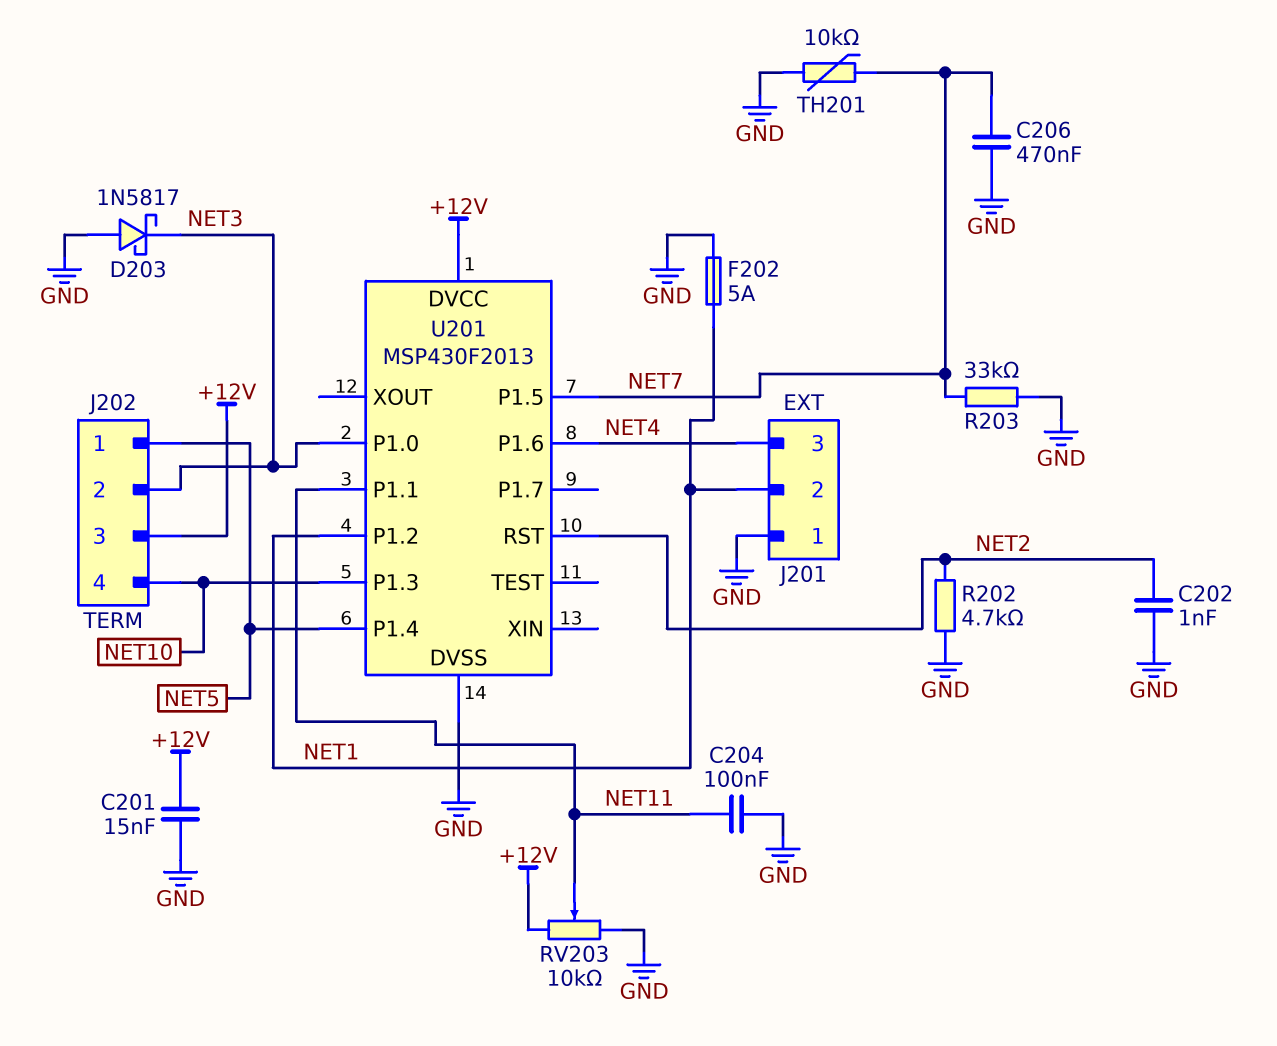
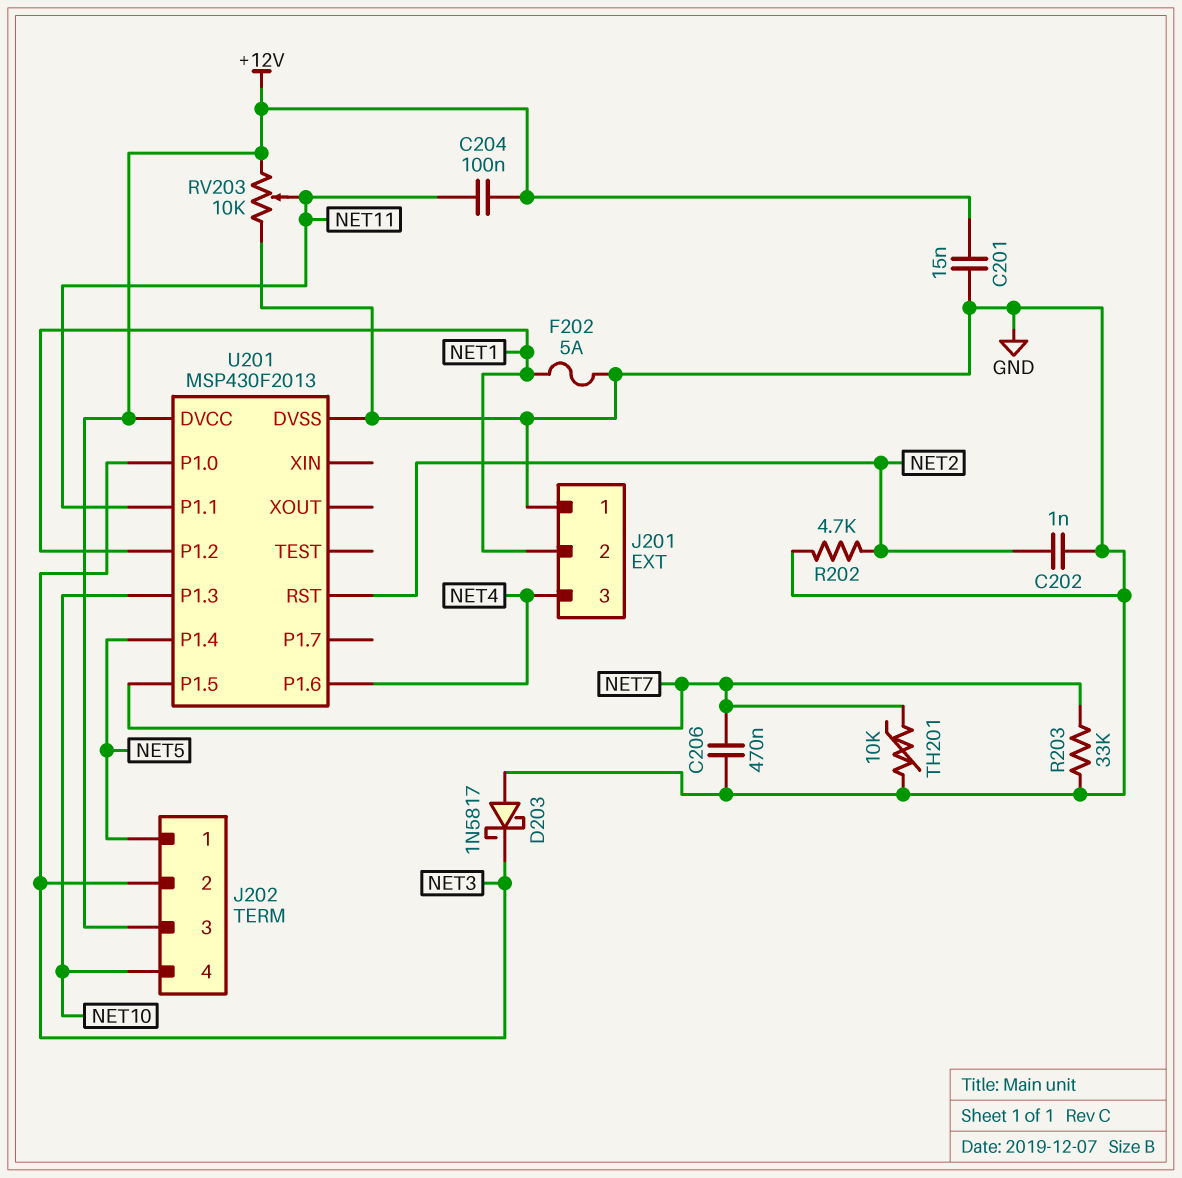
C204: 100nF (GND, NET11) -> 100nF (+12V, NET11)

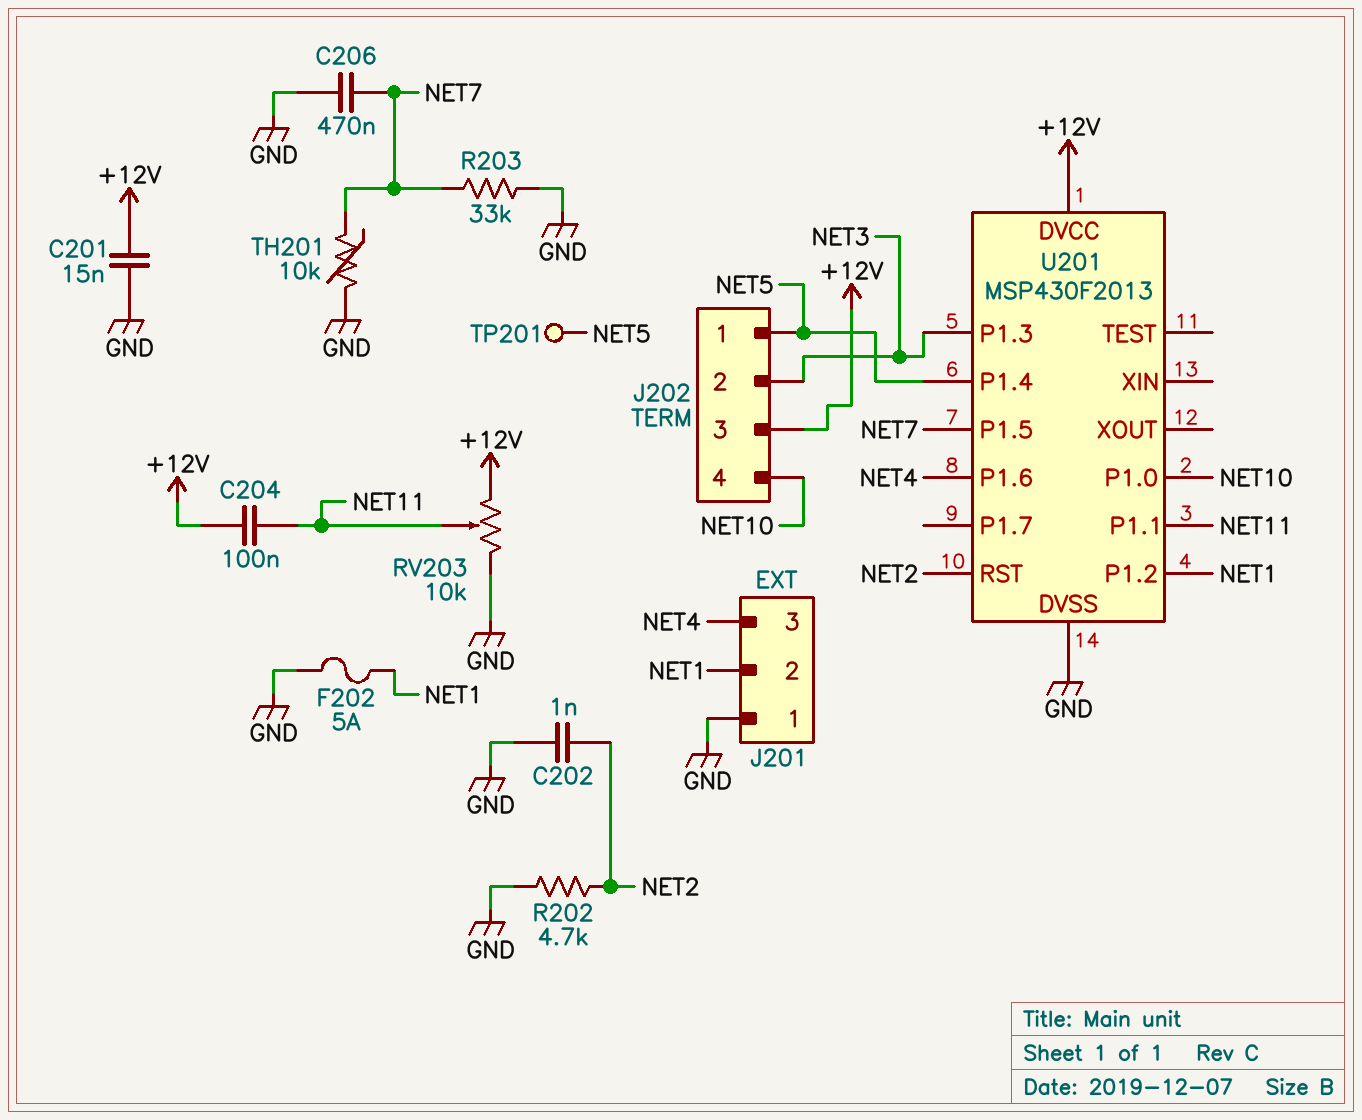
D203: schottky 1N5817 (A GND, K NET3) -> none
TP201: none -> test point (NET5)
U201 pin P1.0: NET3 -> NET10
U201 pin P1.3: NET10 -> NET3

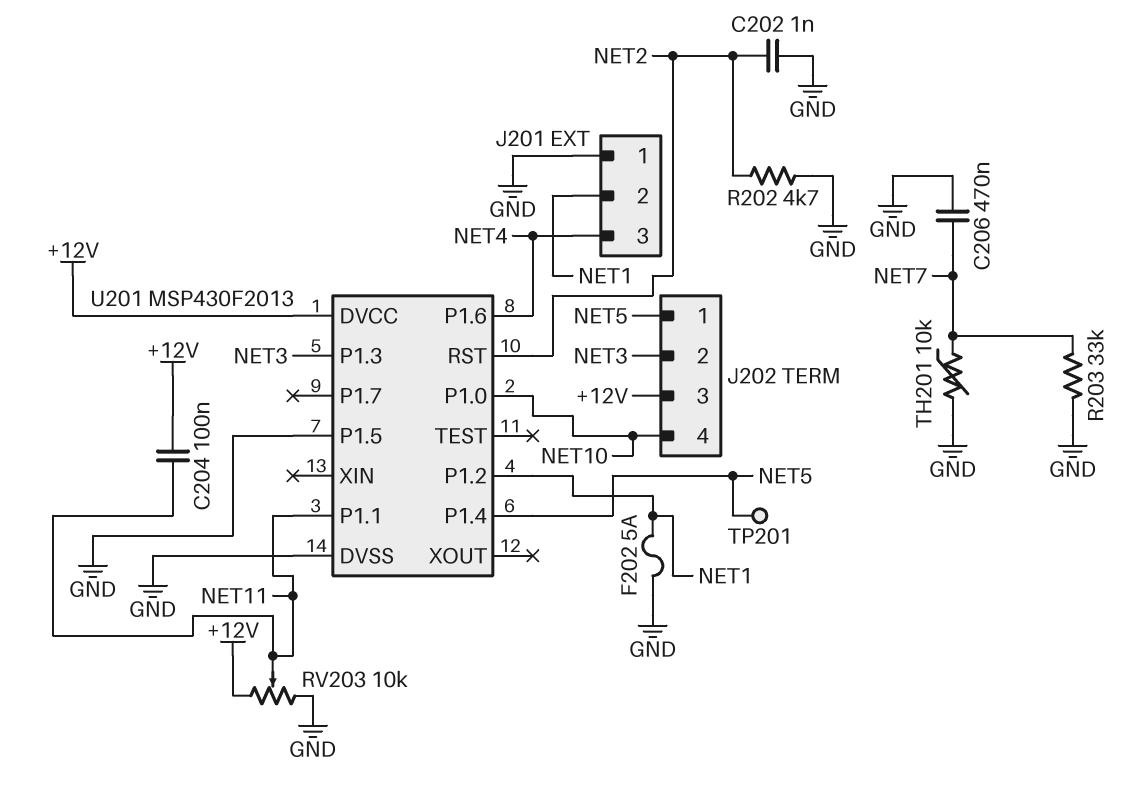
C201: 15nF (+12V, GND) -> none
U201 pin P1.5: NET7 -> GND

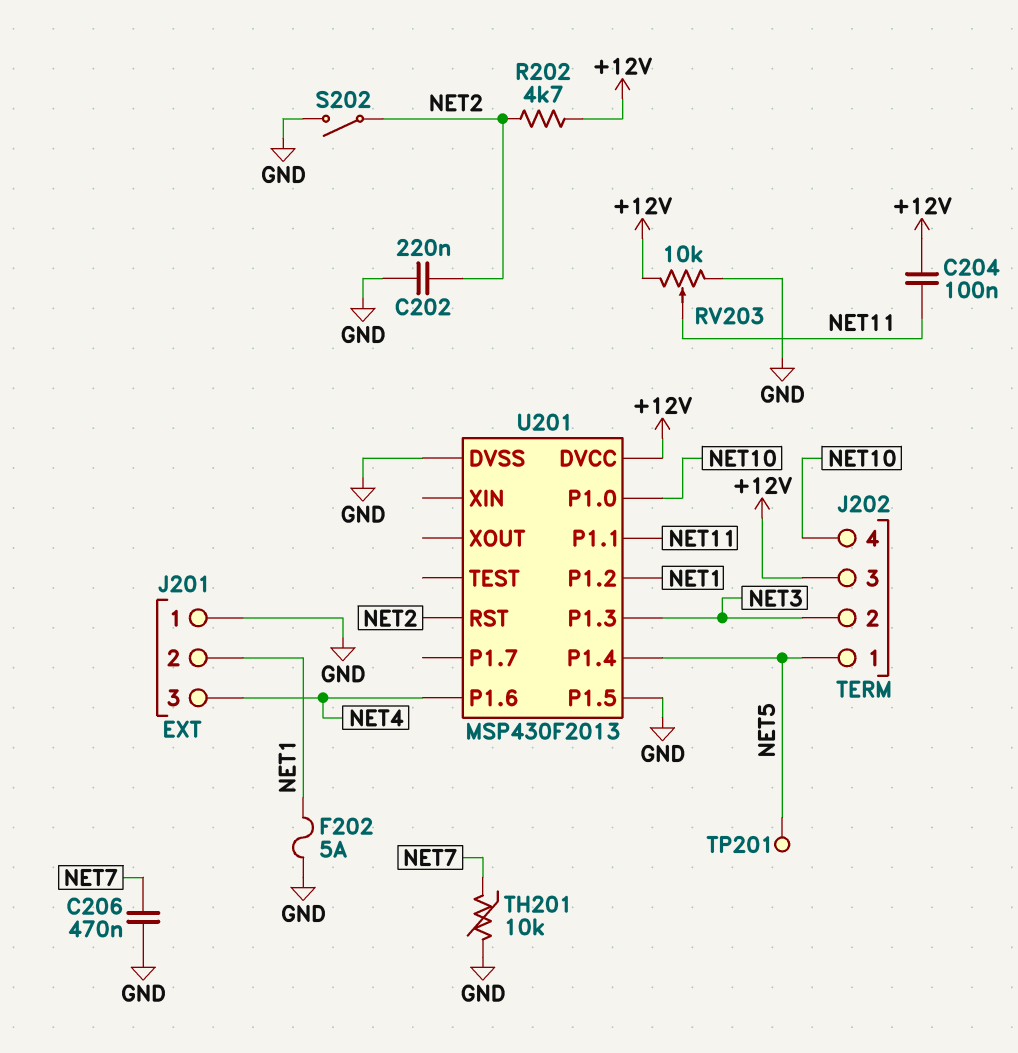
C202: 1nF (GND, NET2) -> 220nF (GND, NET2)
R202: 4.7k (GND, NET2) -> 4.7k (+12V, NET2)
R203: 33k (GND, NET7) -> none
S202: none -> switch (GND, NET2)

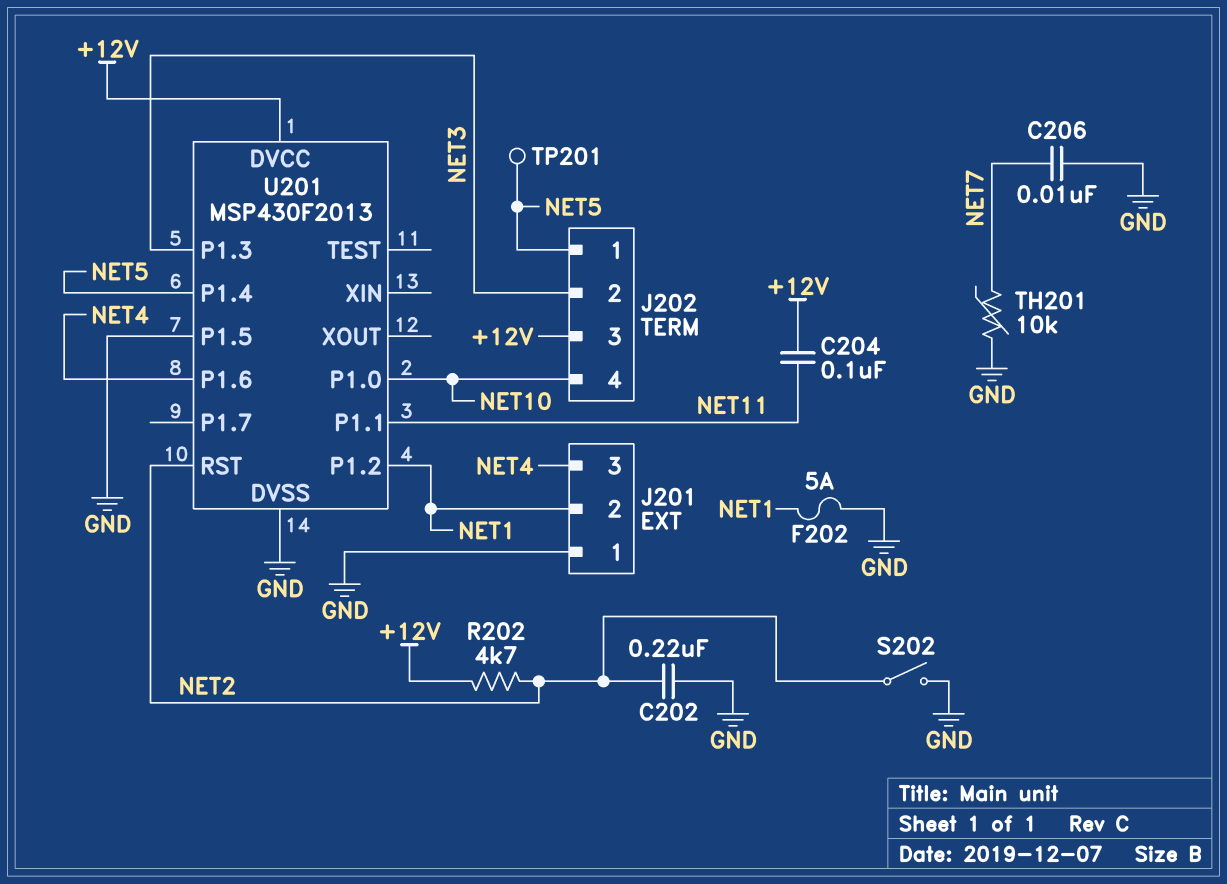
C206: 470nF (GND, NET7) -> 10nF (GND, NET7)
RV203: 10k (+12V, GND, wiper NET11) -> none

